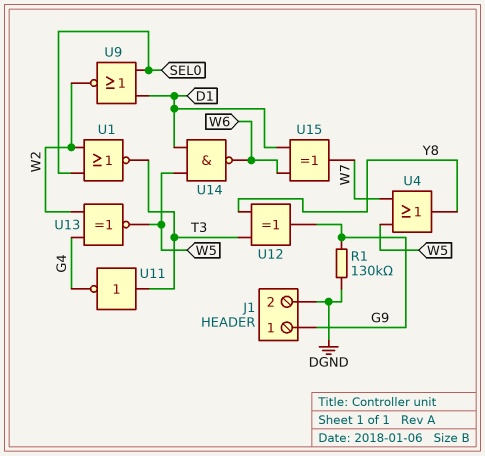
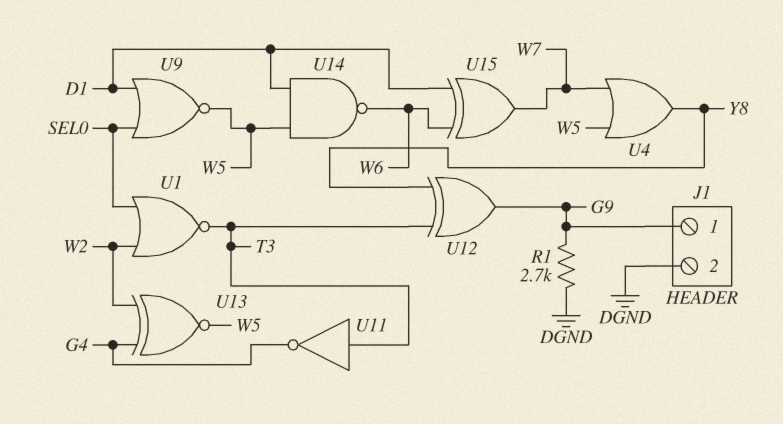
R1: 130k (DGND, G9) -> 2.7k (DGND, G9)
U9: NOR (in D1, in SEL0, out W2) -> NOR (in D1, in SEL0, out W5)

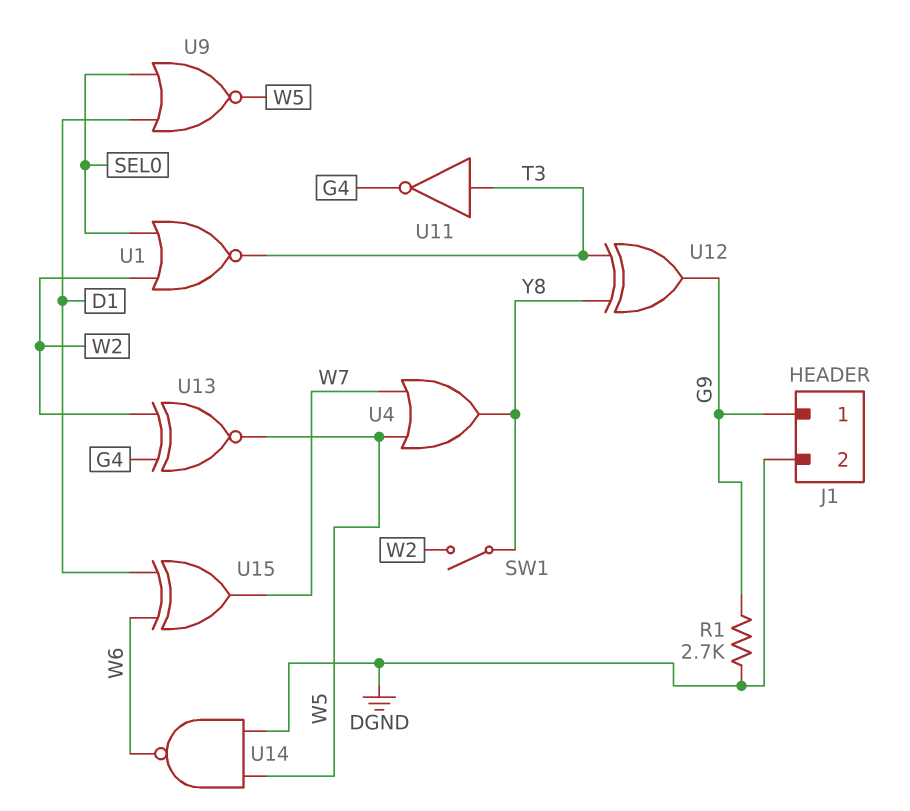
SW1: none -> switch (W2, Y8)
U14: NAND (in D1, in W5, out W6) -> NAND (in DGND, in W5, out W6)

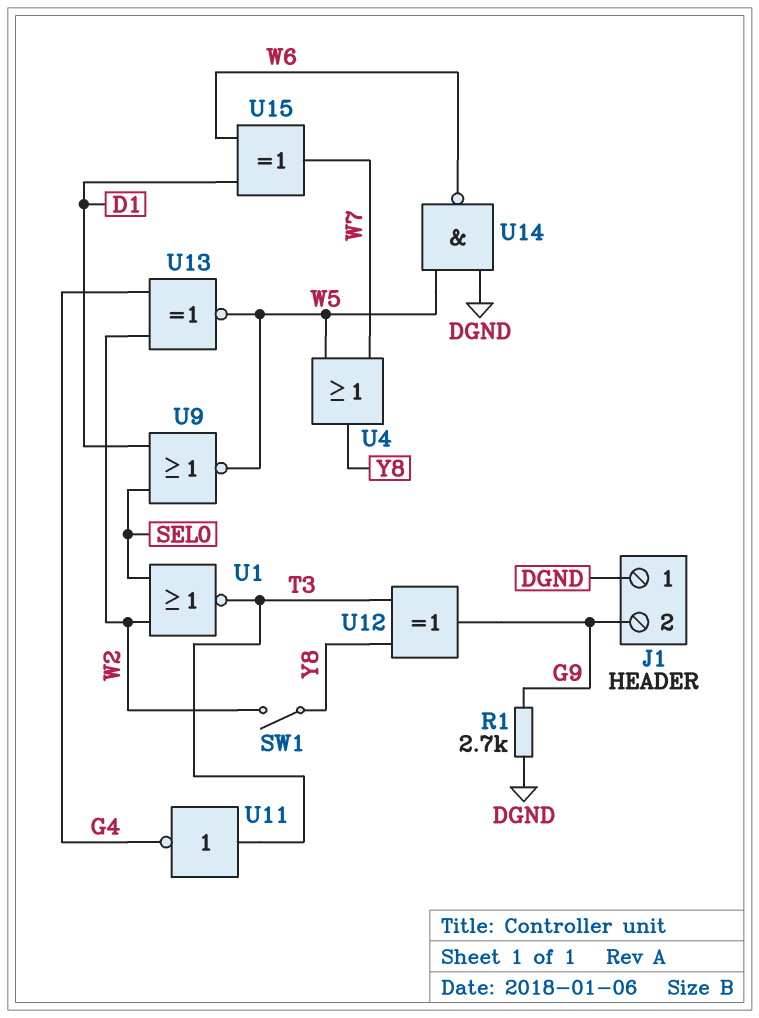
J1 pin 1: G9 -> DGND
J1 pin 2: DGND -> G9

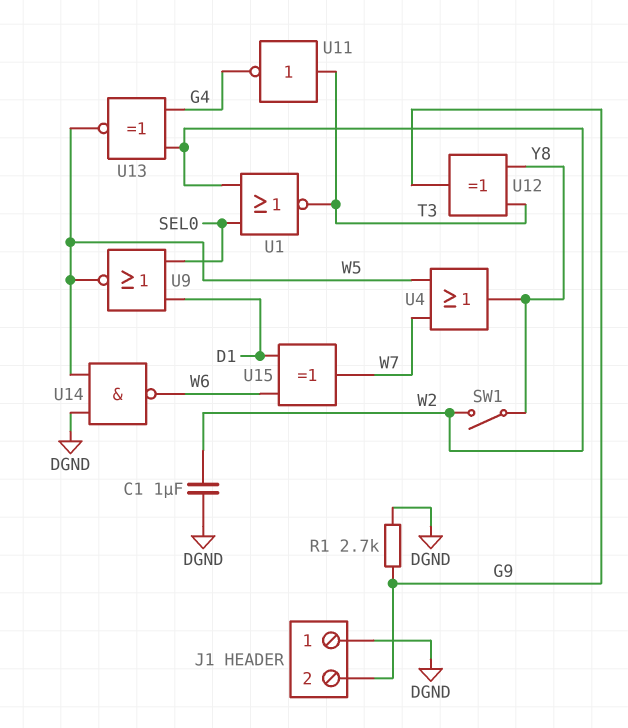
C1: none -> 1uF (DGND, W2)

